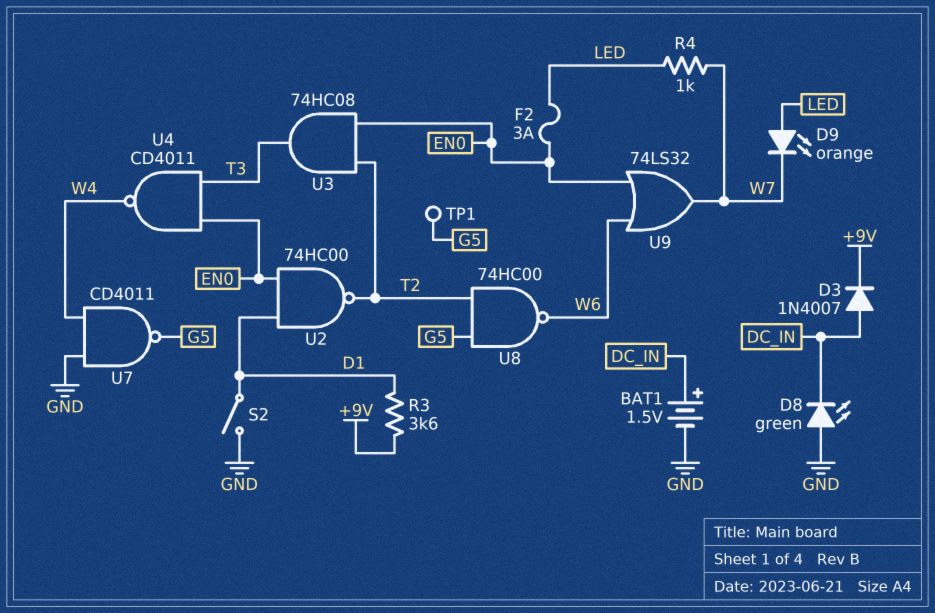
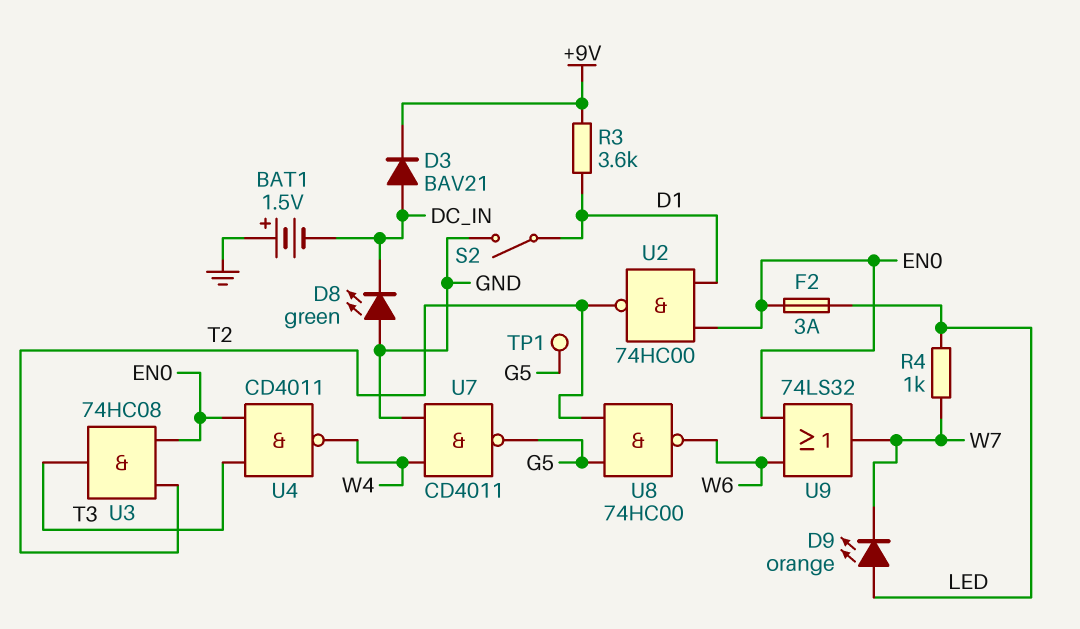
BAT1: 1.5V (plus DC_IN, minus GND) -> 1.5V (plus GND, minus DC_IN)
D3: diode 1N4007 (A DC_IN, K +9V) -> diode BAV21 (A DC_IN, K +9V)

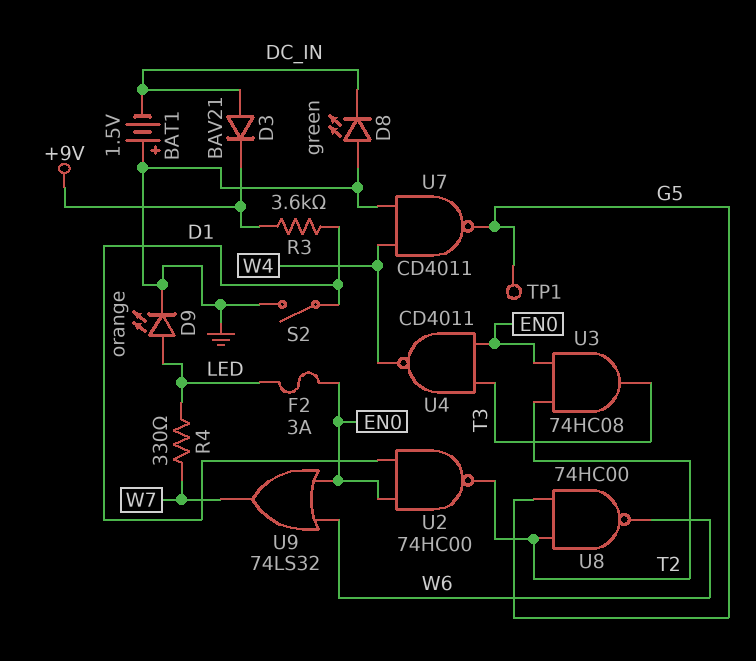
D9: LED orange (A LED, K W7) -> LED orange (A LED, K GND)
R4: 1k (LED, W7) -> 330 (LED, W7)

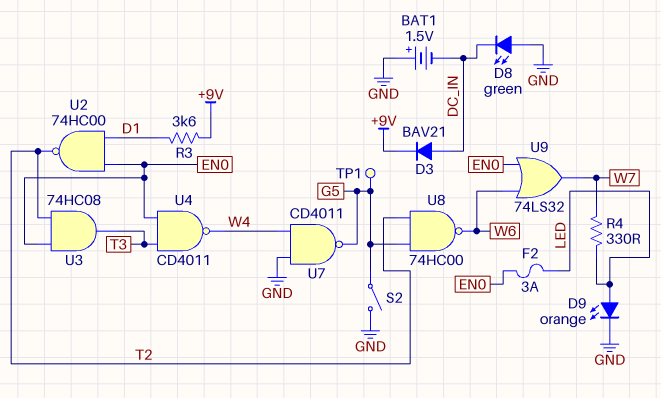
S2: switch (D1, GND) -> switch (G5, GND)

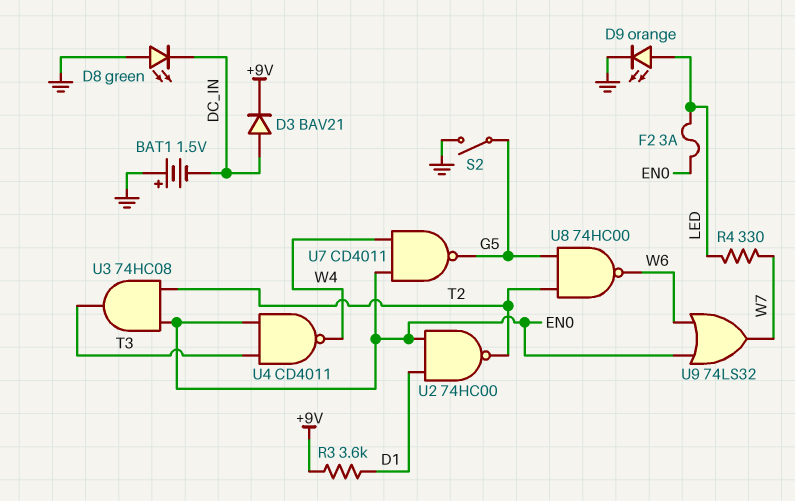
TP1: test point (G5) -> none
U7: NAND CD4011 (in GND, in W4, out G5) -> NAND CD4011 (in EN0, in W4, out G5)

